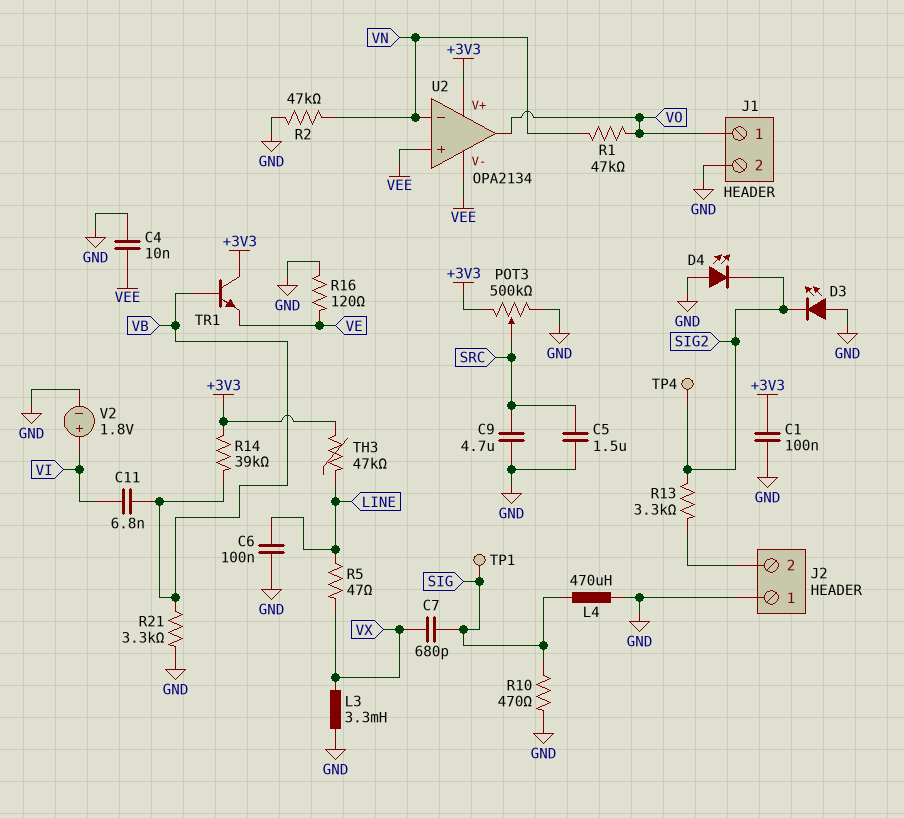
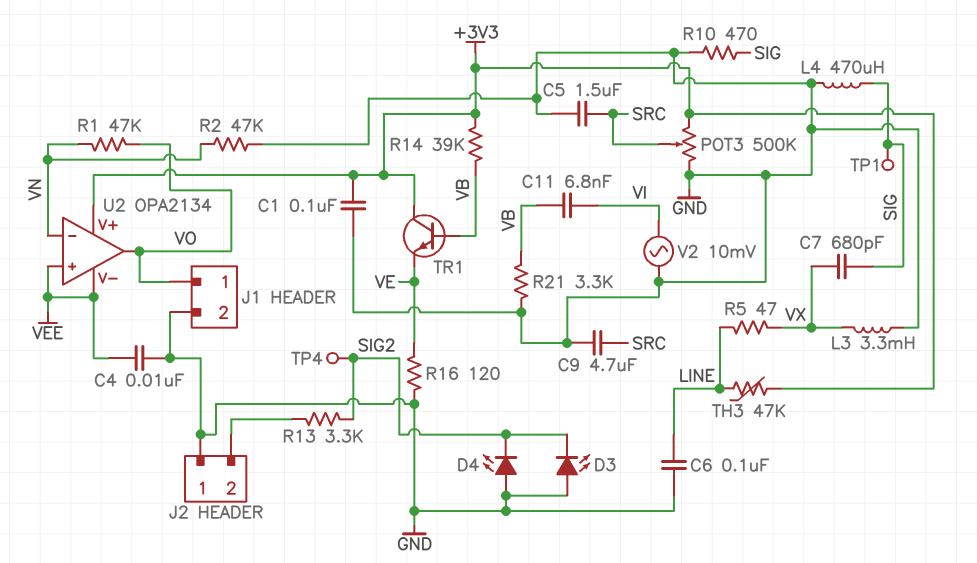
V2: 1.8V (plus VI, minus GND) -> AC 10mV (GND, VI)

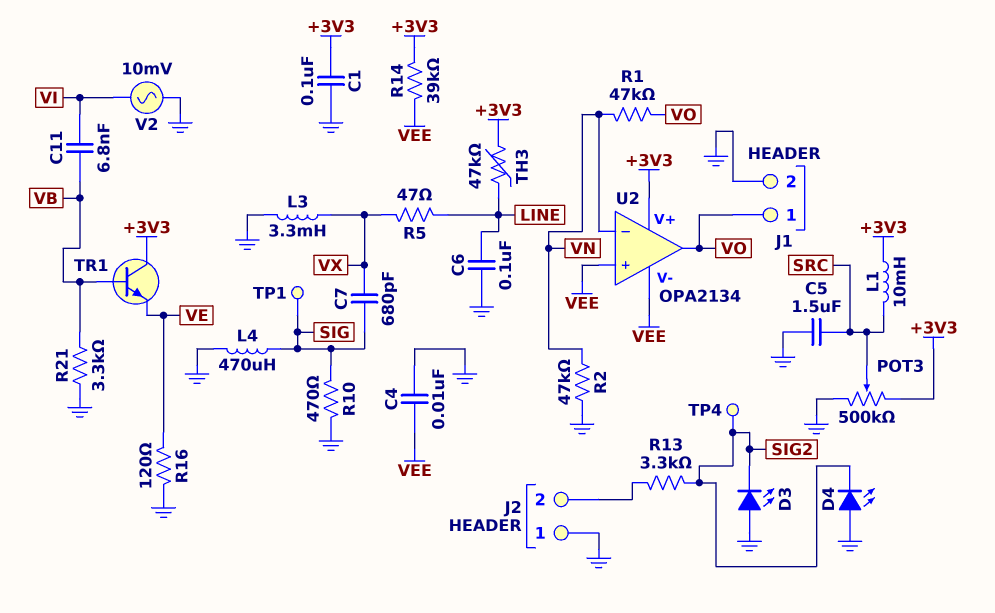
C9: 4.7uF (GND, SRC) -> none
L1: none -> 10mH (+3V3, SRC)
R14: 39k (+3V3, VB) -> 39k (+3V3, VEE)

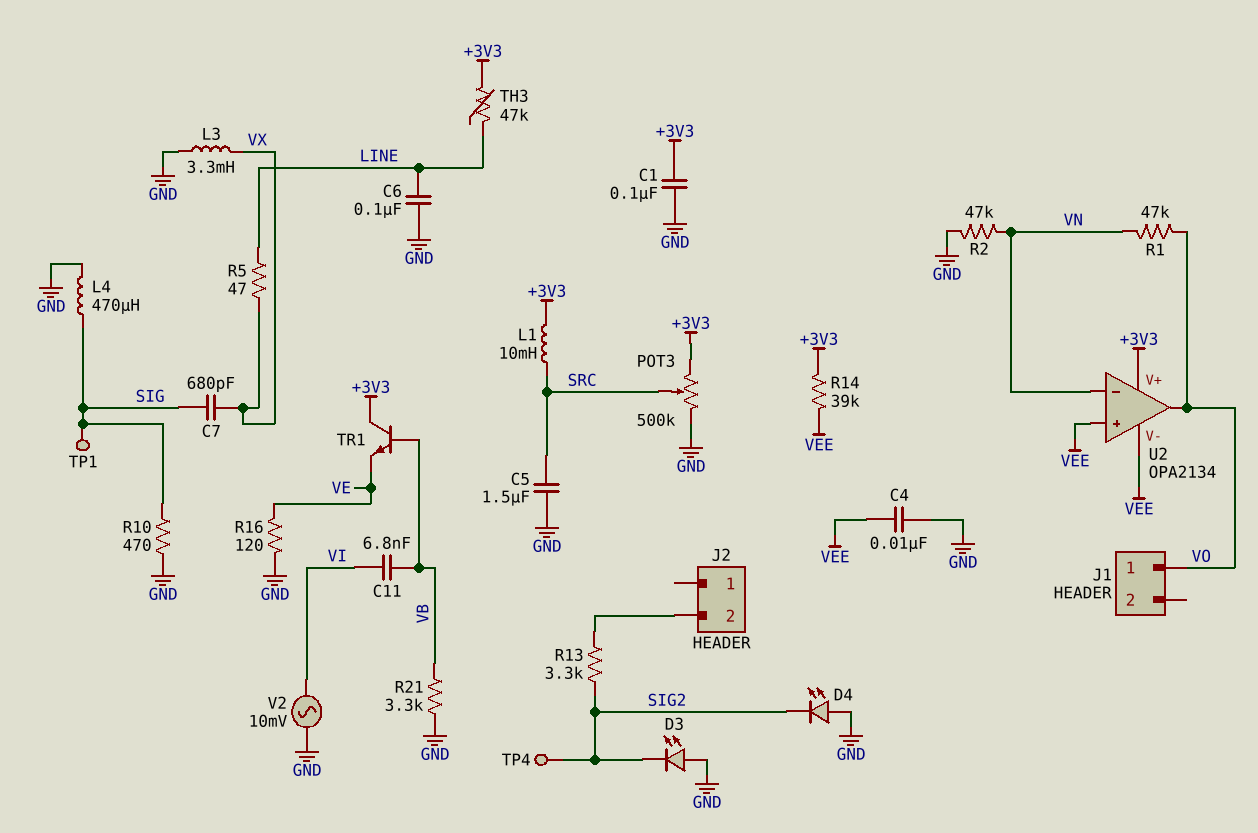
J1 pin 2: GND -> none
J2 pin 1: GND -> none

